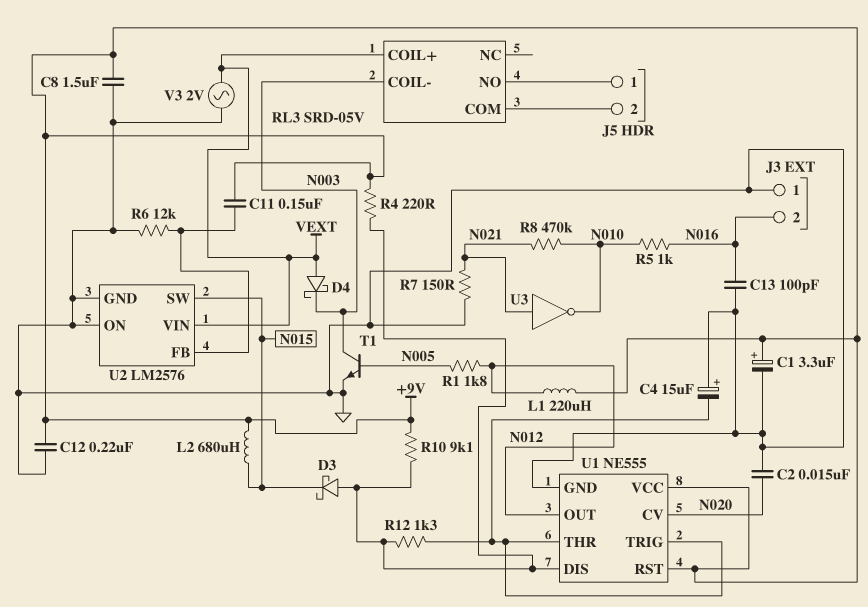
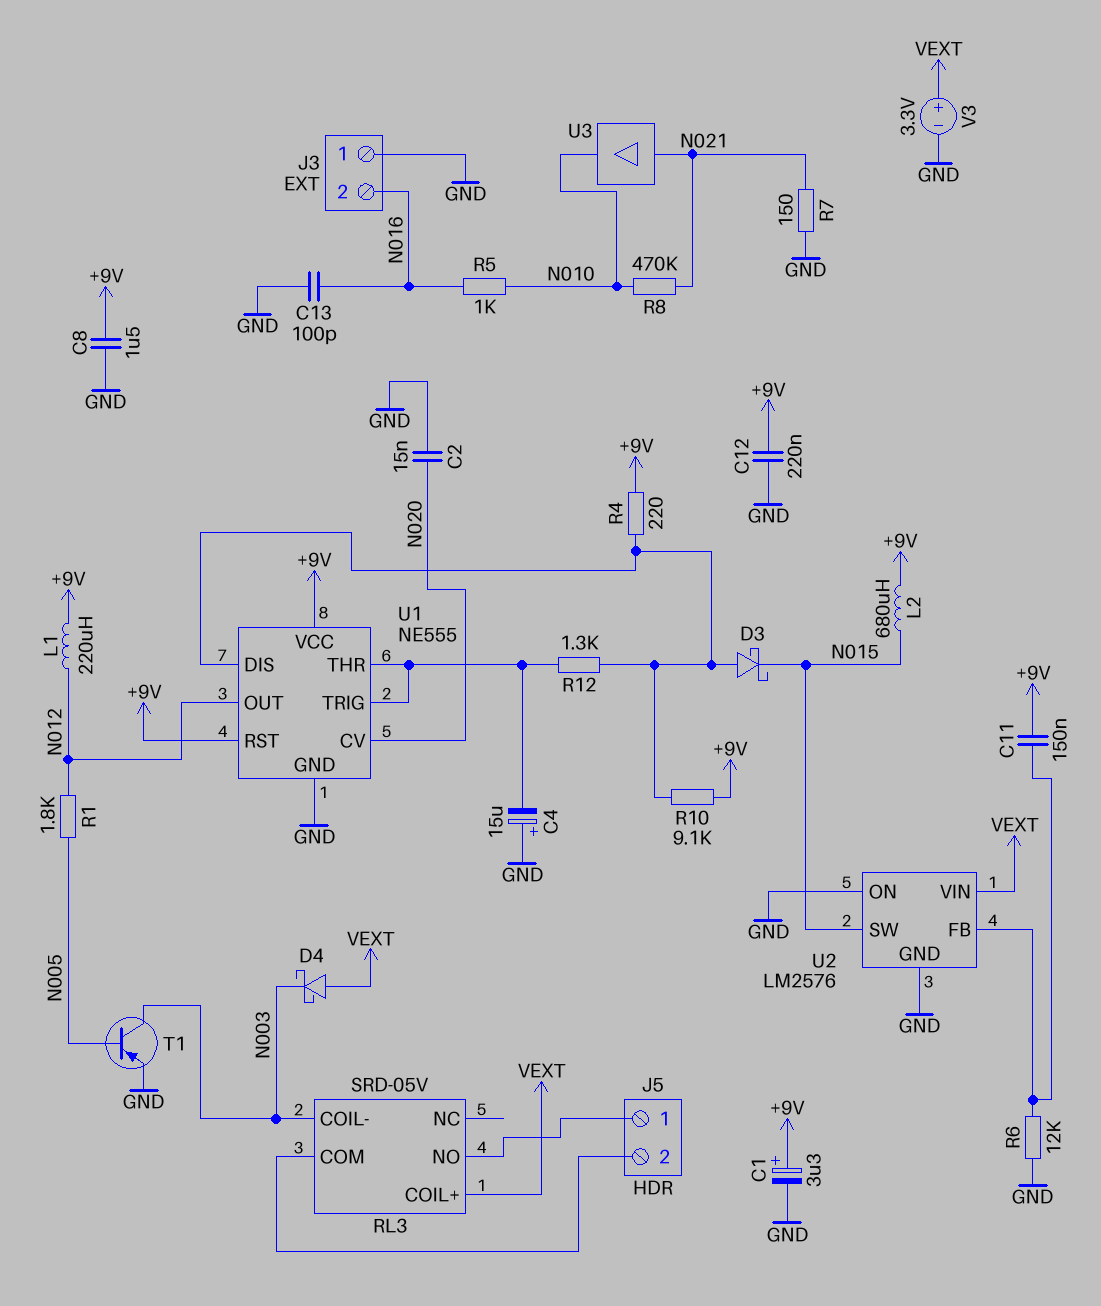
T1: NPN (B N005, C N003, E GND) -> PNP (B N005, C N003, E GND)
U3: NOT (in N021, out N010) -> buffer (in N021, out N010)
V3: AC 2V (GND, VEXT) -> 3.3V (plus VEXT, minus GND)

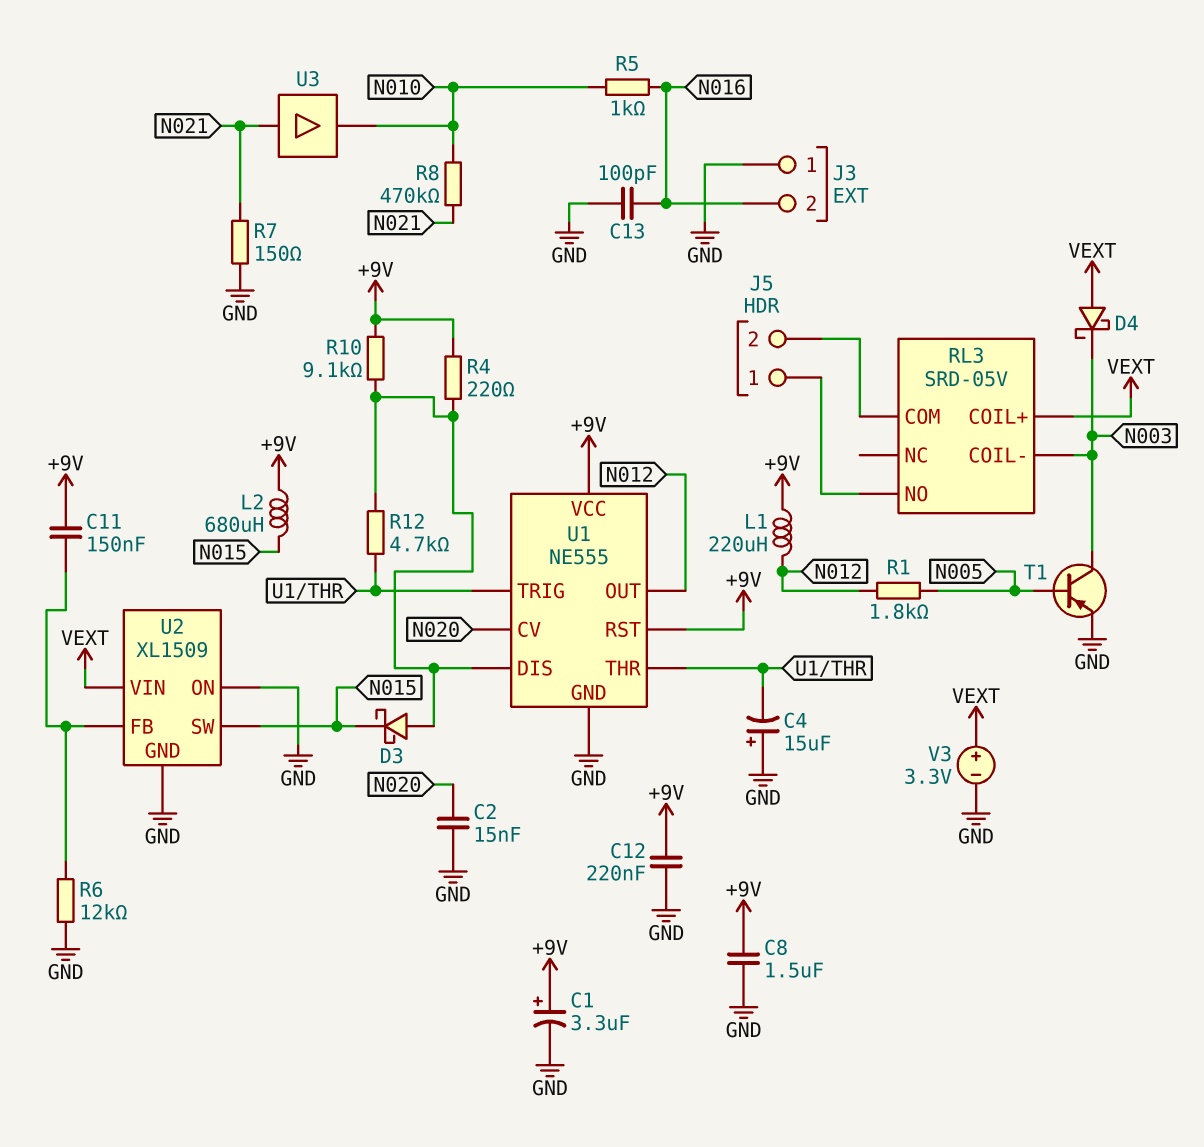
R12: 1.3k (U1/DIS, U1/THR) -> 4.7k (U1/DIS, U1/THR)
U2: LM2576 -> XL1509

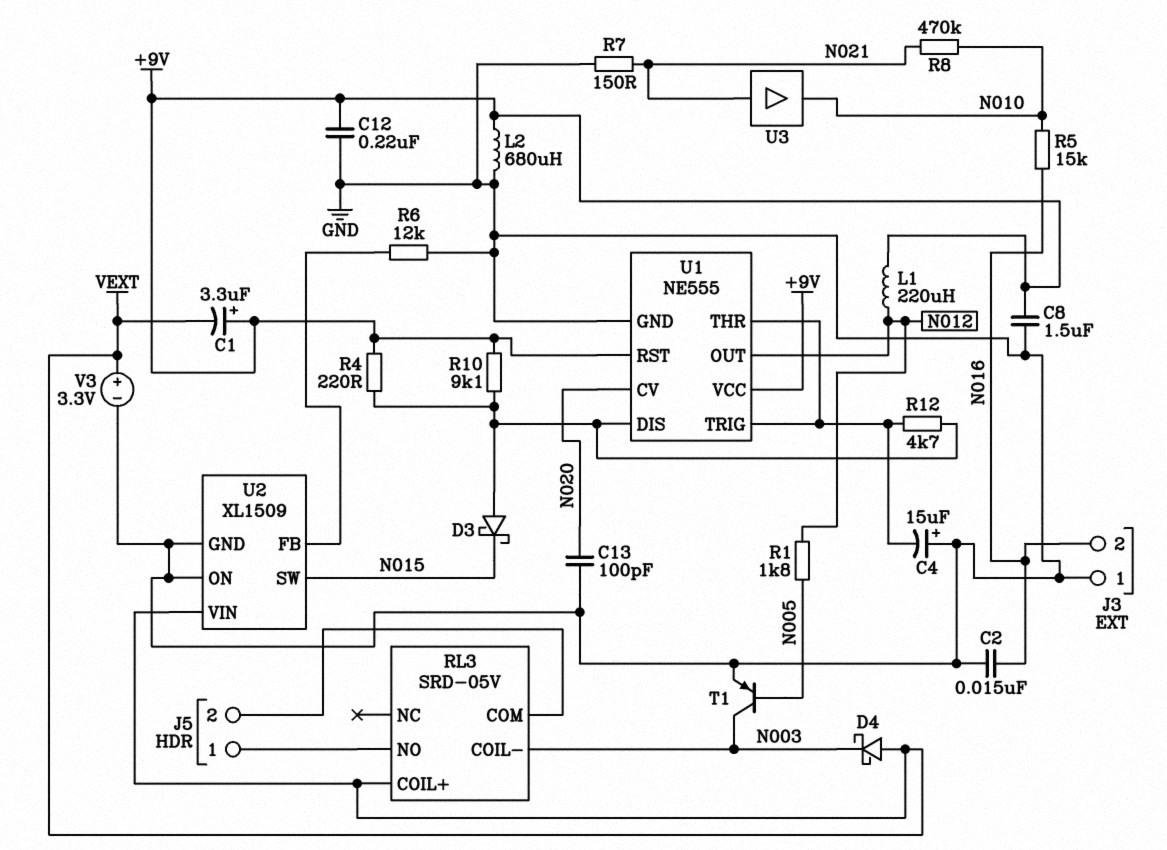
C1: 3.3uF (plus +9V, minus GND) -> 3.3uF (plus +9V, minus VEXT)
C2: 15nF (GND, N020) -> 15nF (GND, N016)
C11: 150nF (+9V, U2/FB) -> none
C13: 100pF (GND, N016) -> 100pF (GND, N020)
L2: 680uH (+9V, N015) -> 680uH (+9V, GND)
R5: 1k (N010, N016) -> 15k (N010, N016)

